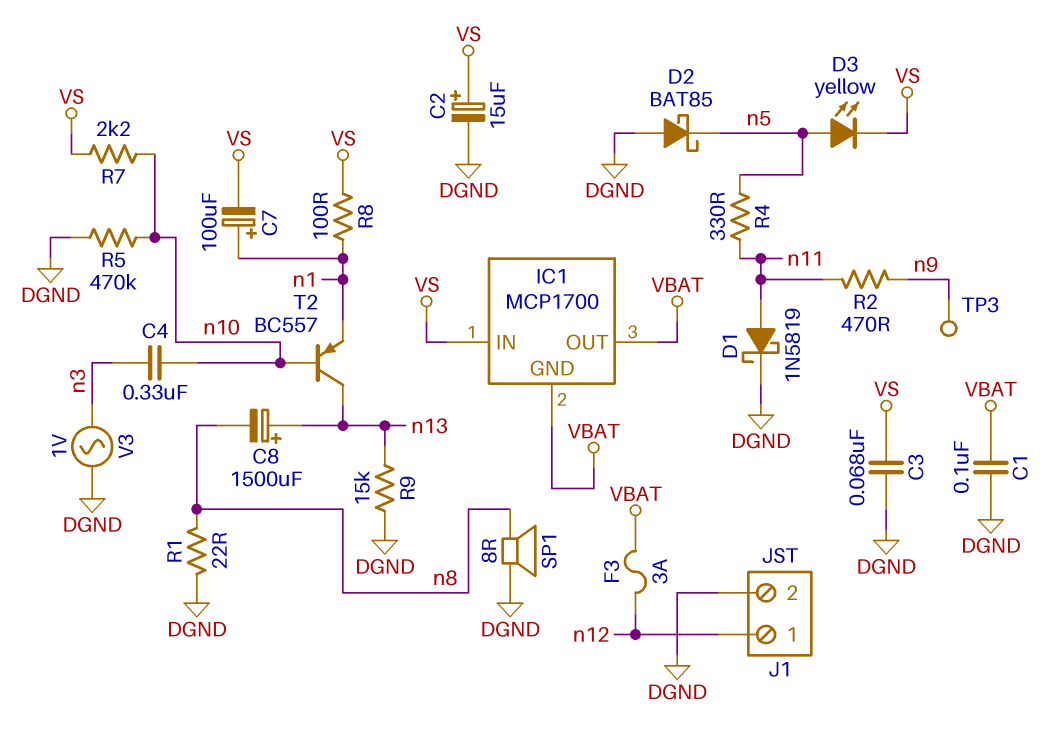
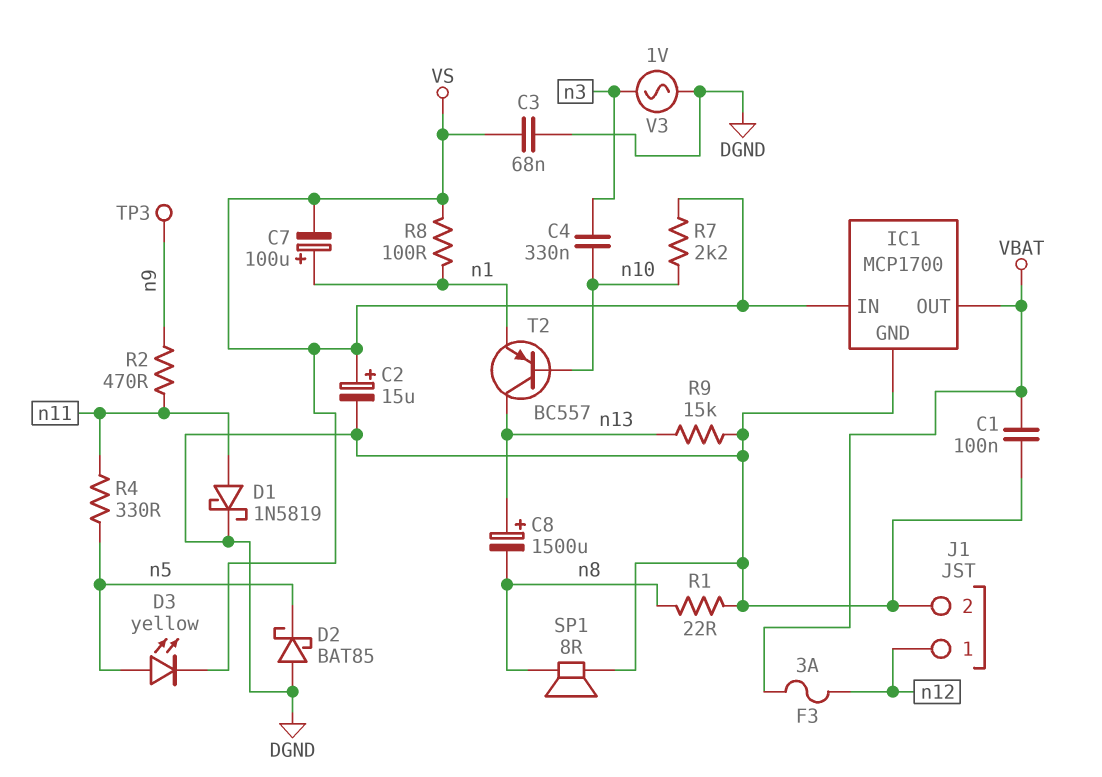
IC1 pin GND: VBAT -> DGND
R5: 470k (DGND, n10) -> none

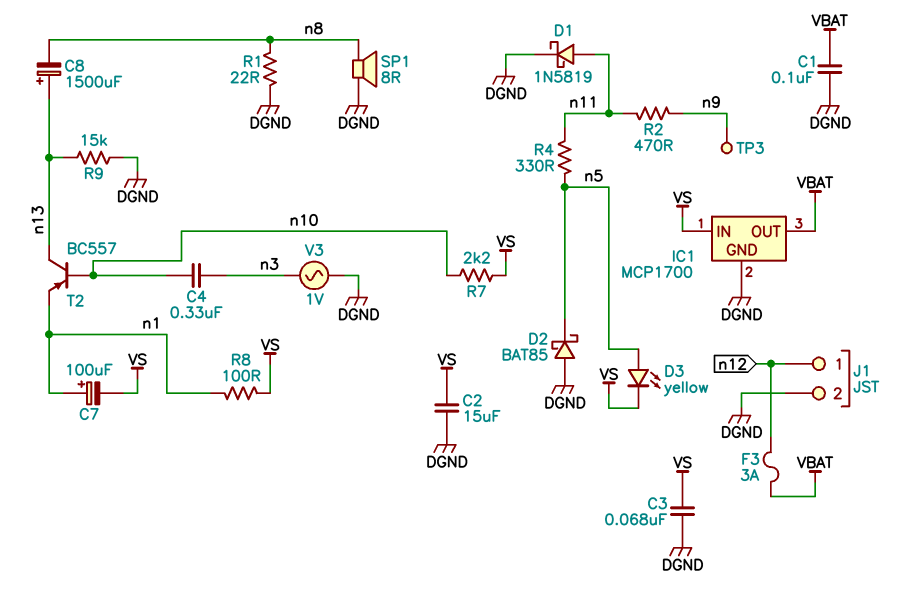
C2: 15uF (plus VS, minus DGND) -> 15uF (DGND, VS)

